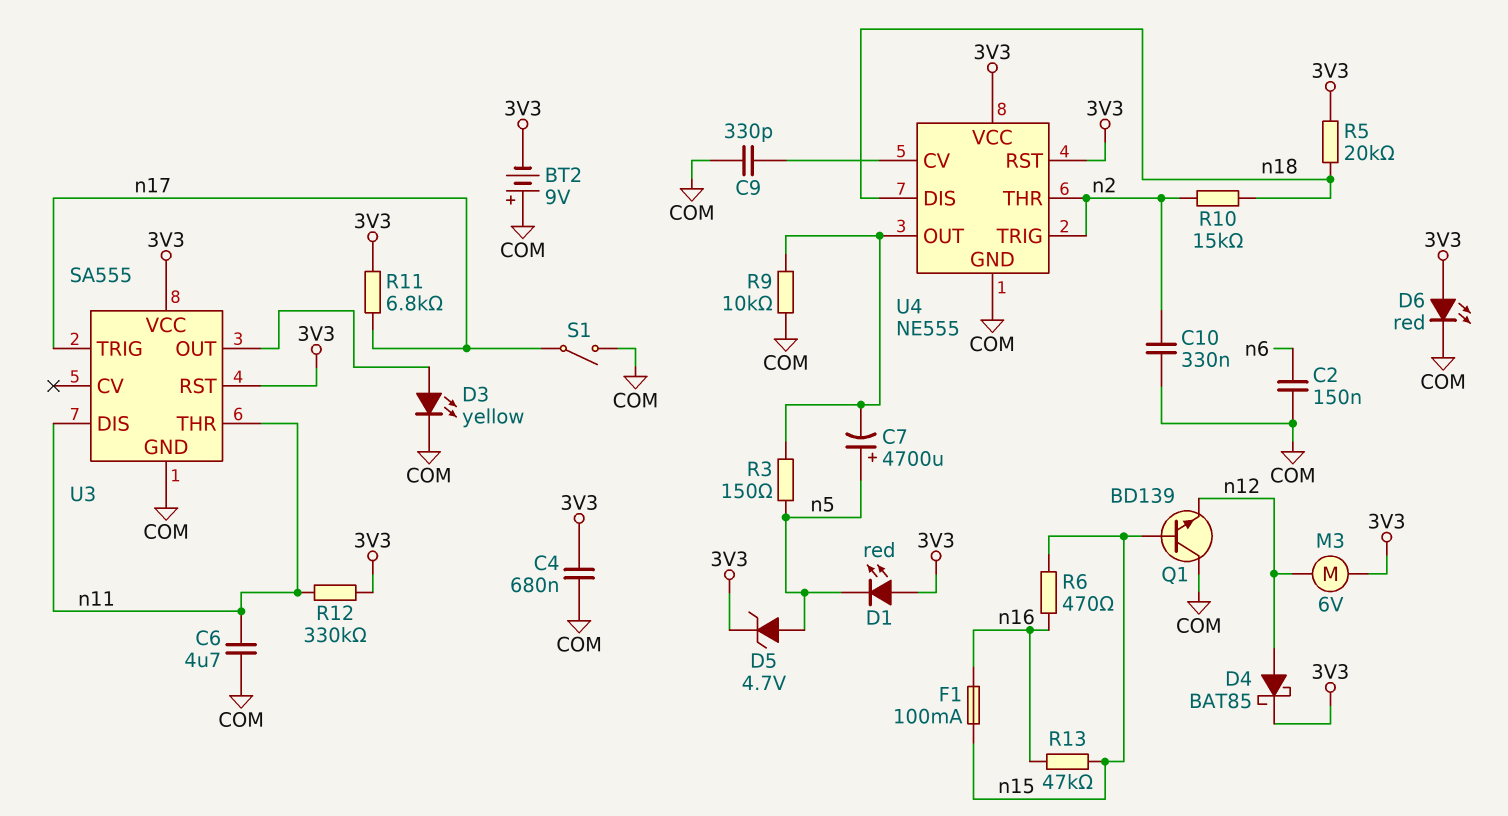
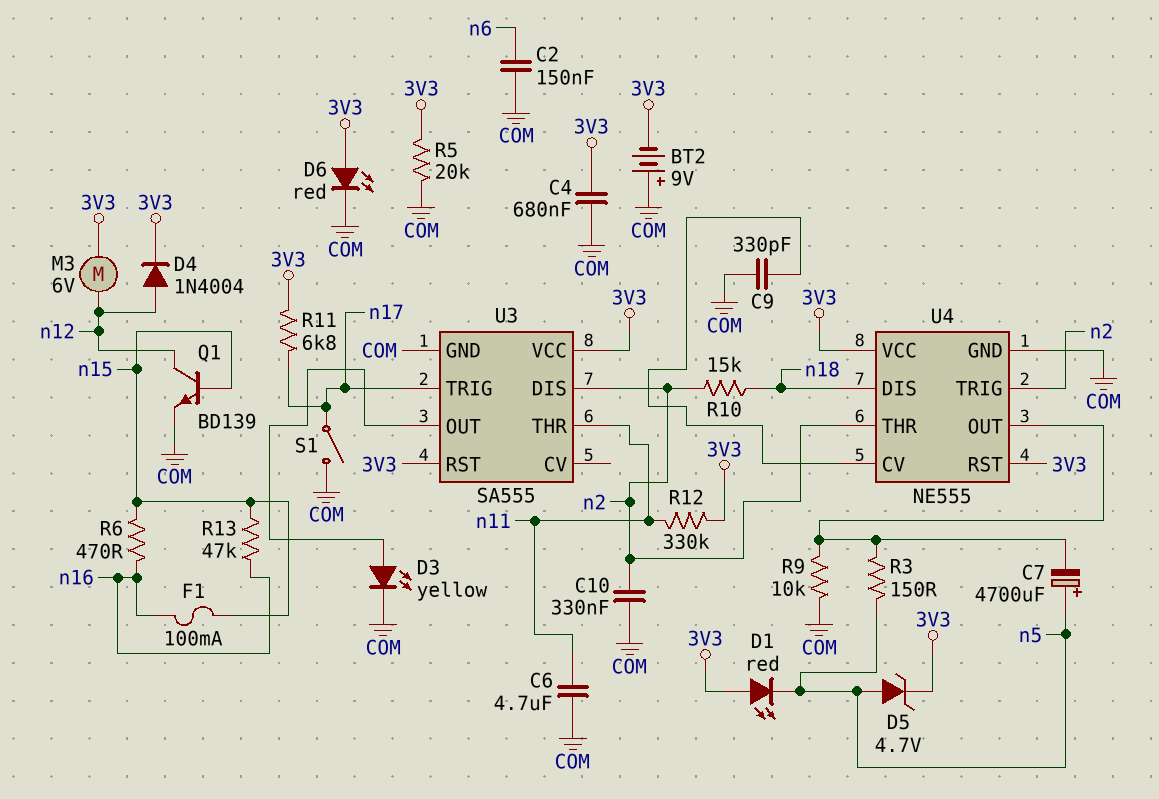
D4: schottky BAT85 (A n12, K 3V3) -> diode 1N4004 (A n12, K 3V3)
Q1: NPN BD139 (B n15, C COM, E n12) -> NPN BD139 (B n15, C n12, E COM)
R5: 20k (3V3, n18) -> 20k (3V3, COM)
U3 pin DIS: n11 -> n2

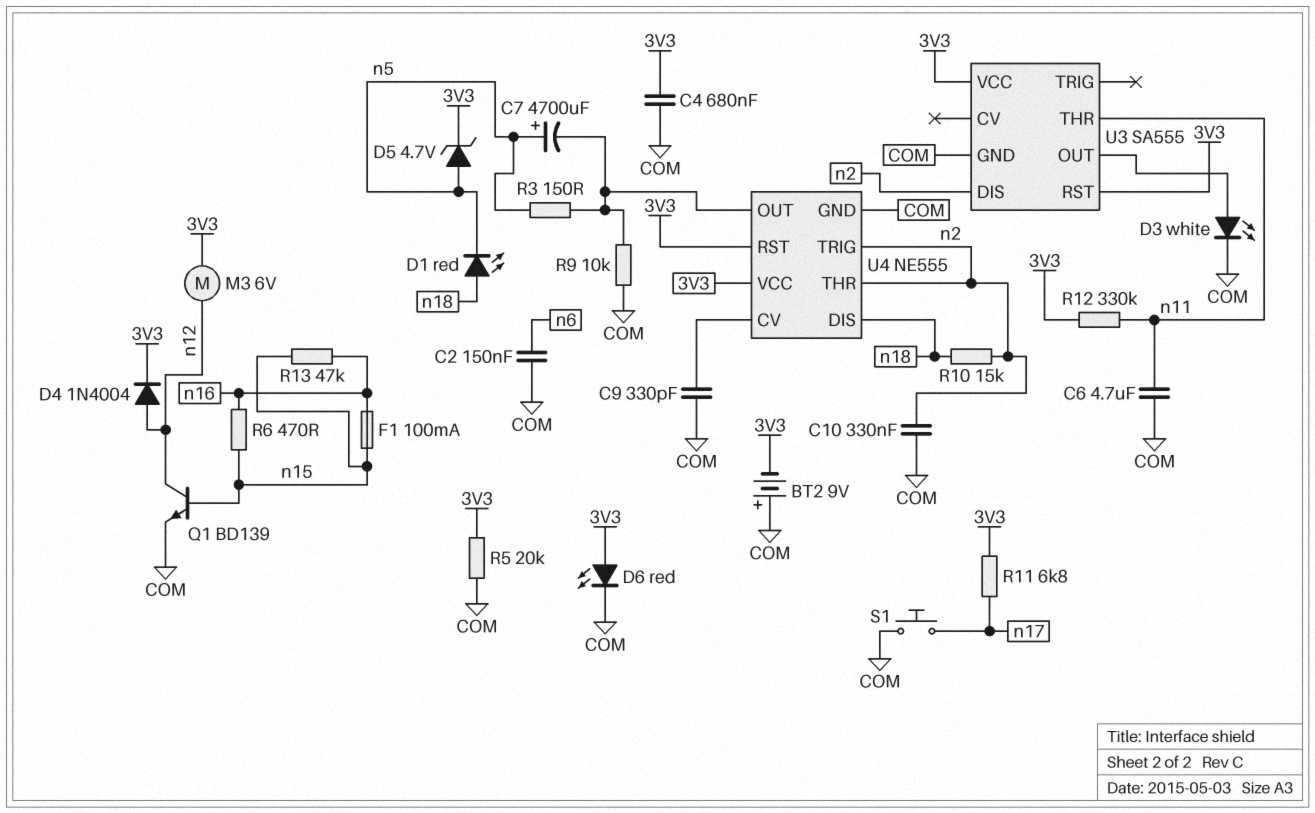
D1: LED red (A 3V3, K n5) -> LED red (A n18, K n5)
D3: LED yellow (A U3/OUT, K COM) -> LED white (A U3/OUT, K COM)
S1: switch (COM, n17) -> button (COM, n17)
U3 pin TRIG: n17 -> none

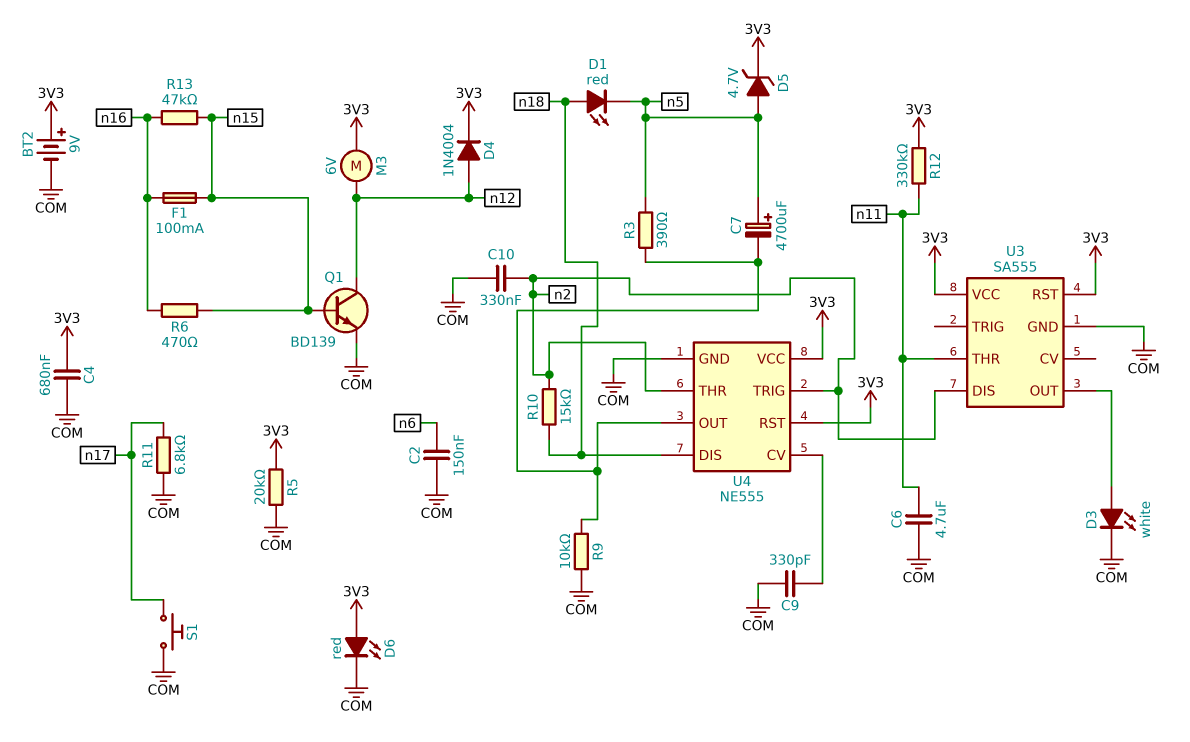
BT2: 9V (plus COM, minus 3V3) -> 9V (plus 3V3, minus COM)
R3: 150 (U4/OUT, n5) -> 390 (U4/OUT, n5)
R11: 6.8k (3V3, n17) -> 6.8k (COM, n17)

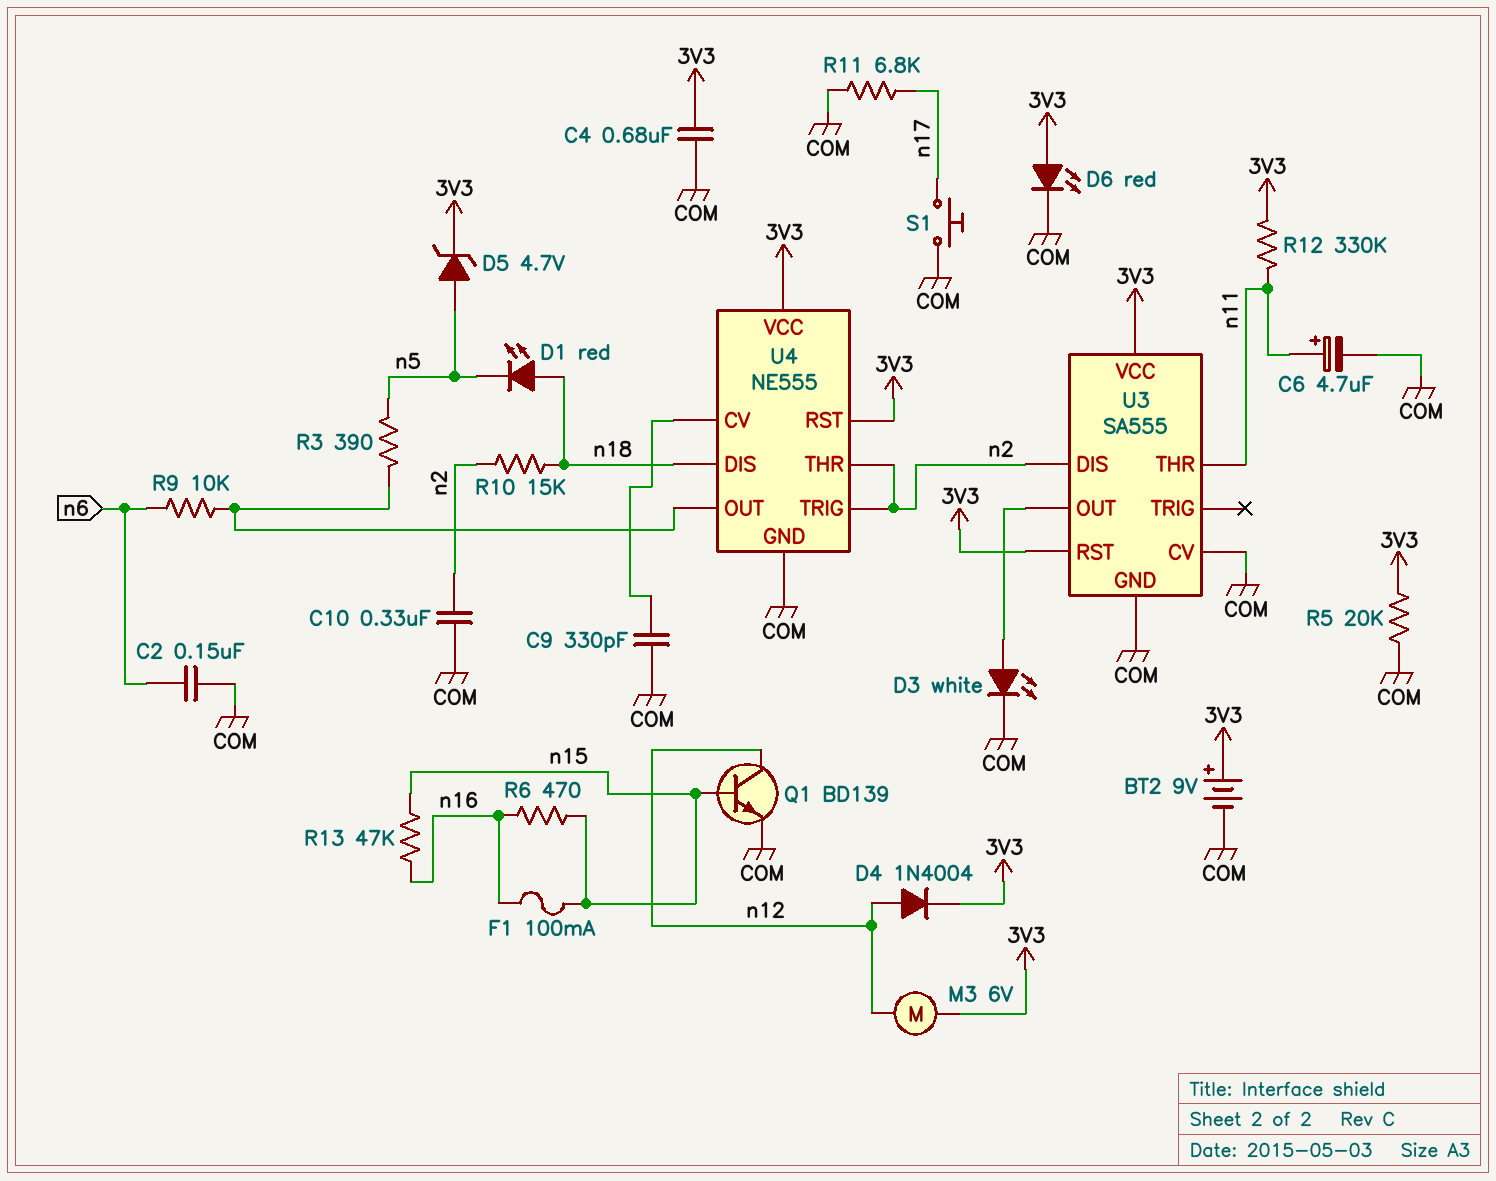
C6: 4.7uF (COM, n11) -> 4.7uF (plus n11, minus COM)
C7: 4700uF (plus n5, minus U4/OUT) -> none
R9: 10k (COM, U4/OUT) -> 10k (U4/OUT, n6)
U3 pin CV: none -> COM

